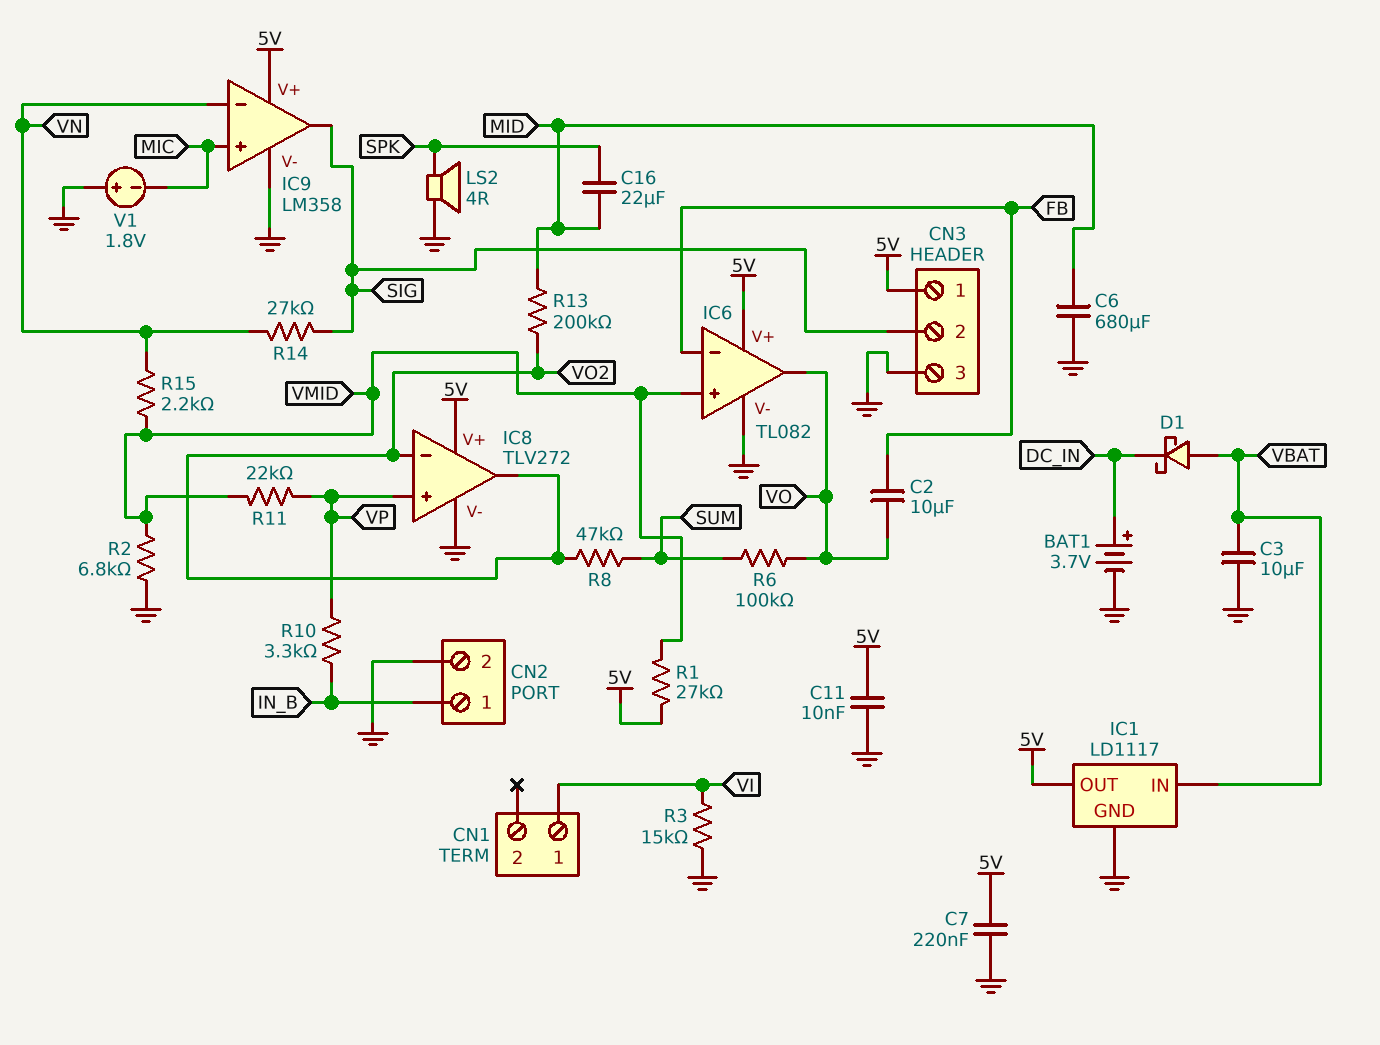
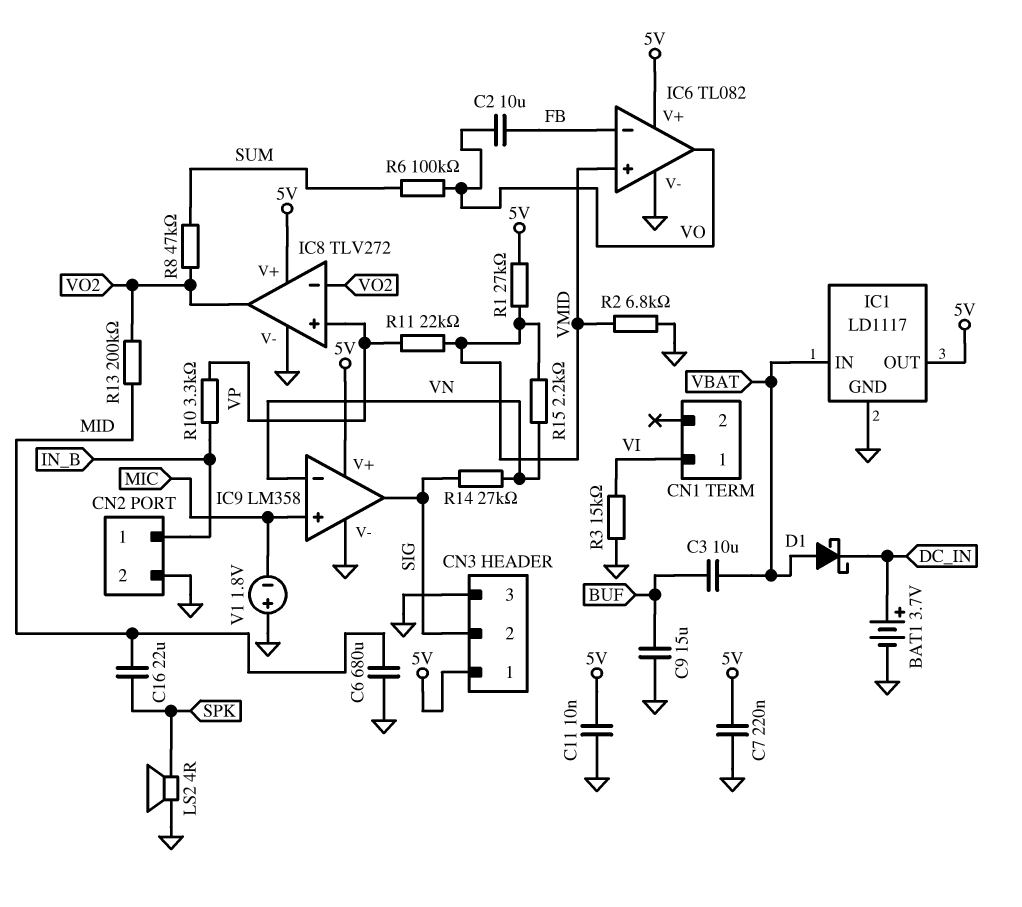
C3: 10uF (GND, VBAT) -> 10uF (BUF, VBAT)
C9: none -> 15uF (BUF, GND)

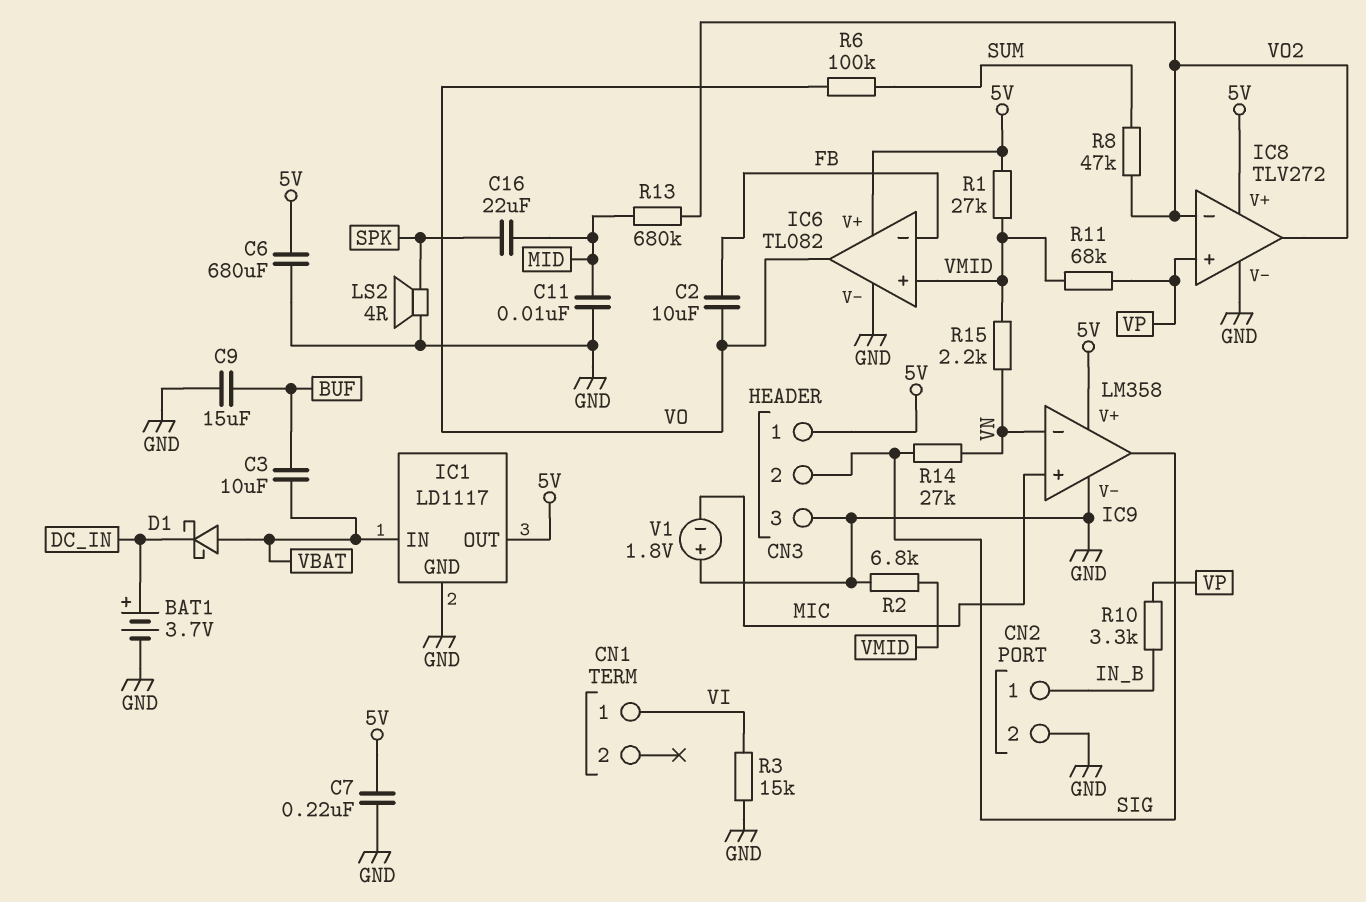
C6: 680uF (GND, MID) -> 680uF (5V, GND)
C11: 10nF (5V, GND) -> 10nF (GND, MID)
R11: 22k (VMID, VP) -> 68k (VMID, VP)
R13: 200k (MID, VO2) -> 680k (MID, VO2)

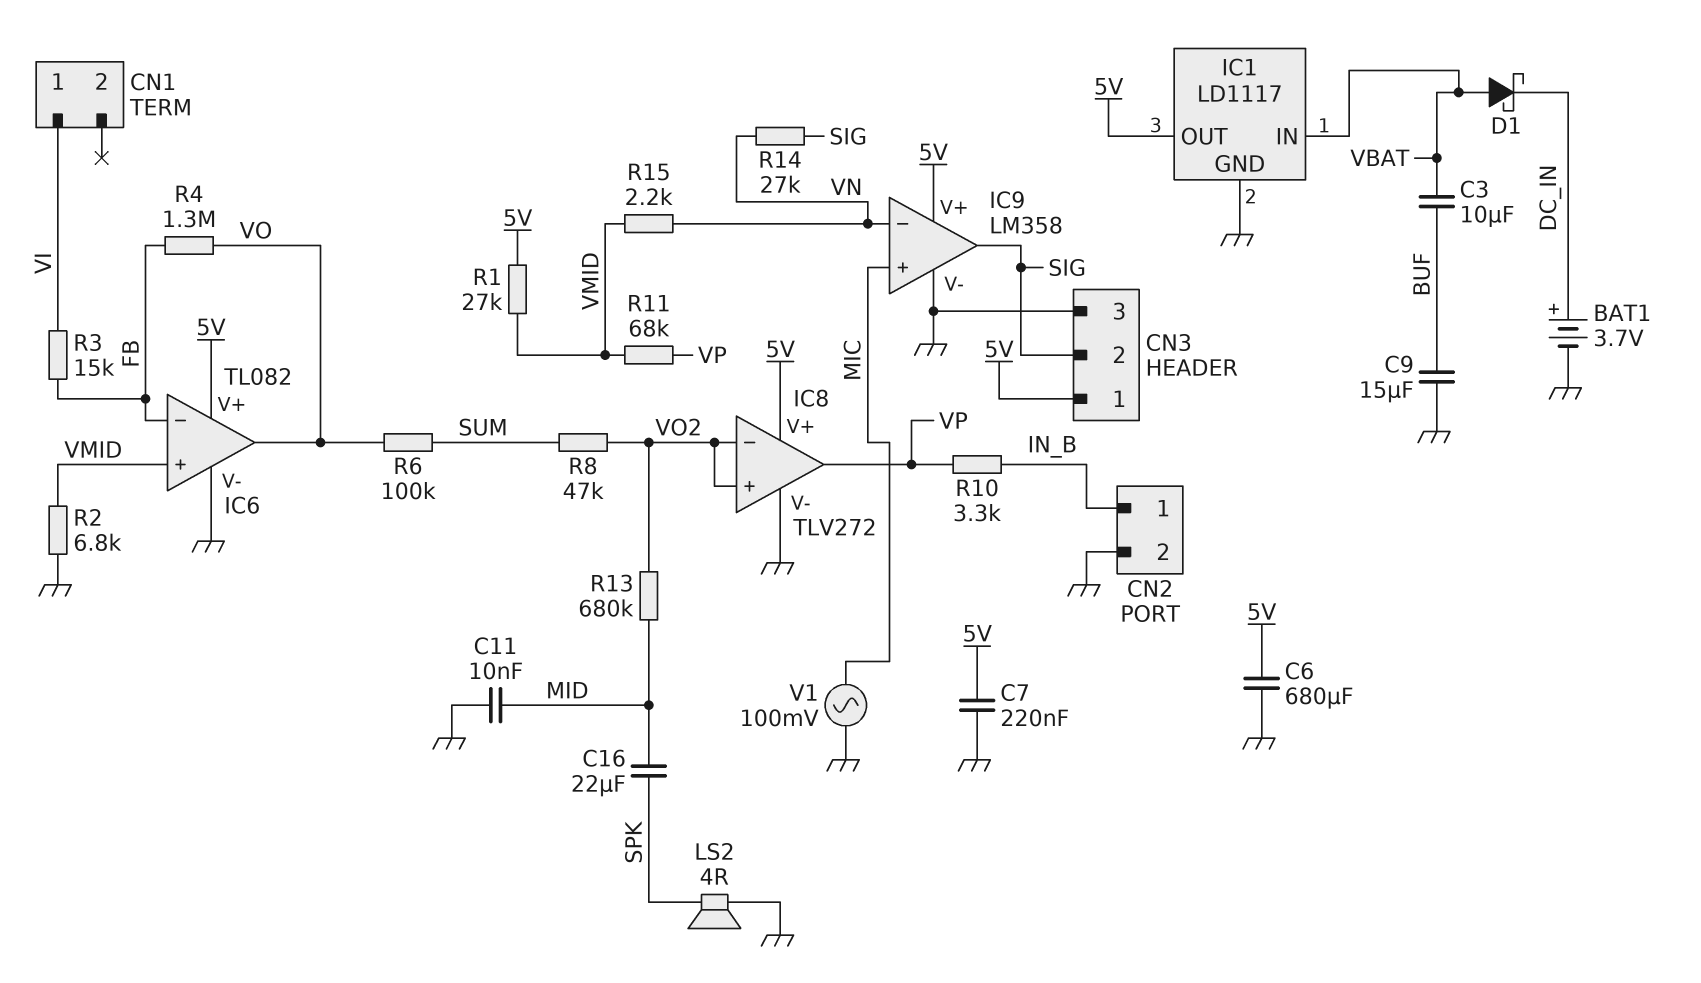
C2: 10uF (FB, VO) -> none
IC8 pin in+: VP -> VO2
IC8 pin out: VO2 -> VP
R3: 15k (GND, VI) -> 15k (FB, VI)
R4: none -> 1.3M (FB, VO)
V1: 1.8V (plus GND, minus MIC) -> AC 100mV (GND, MIC)

